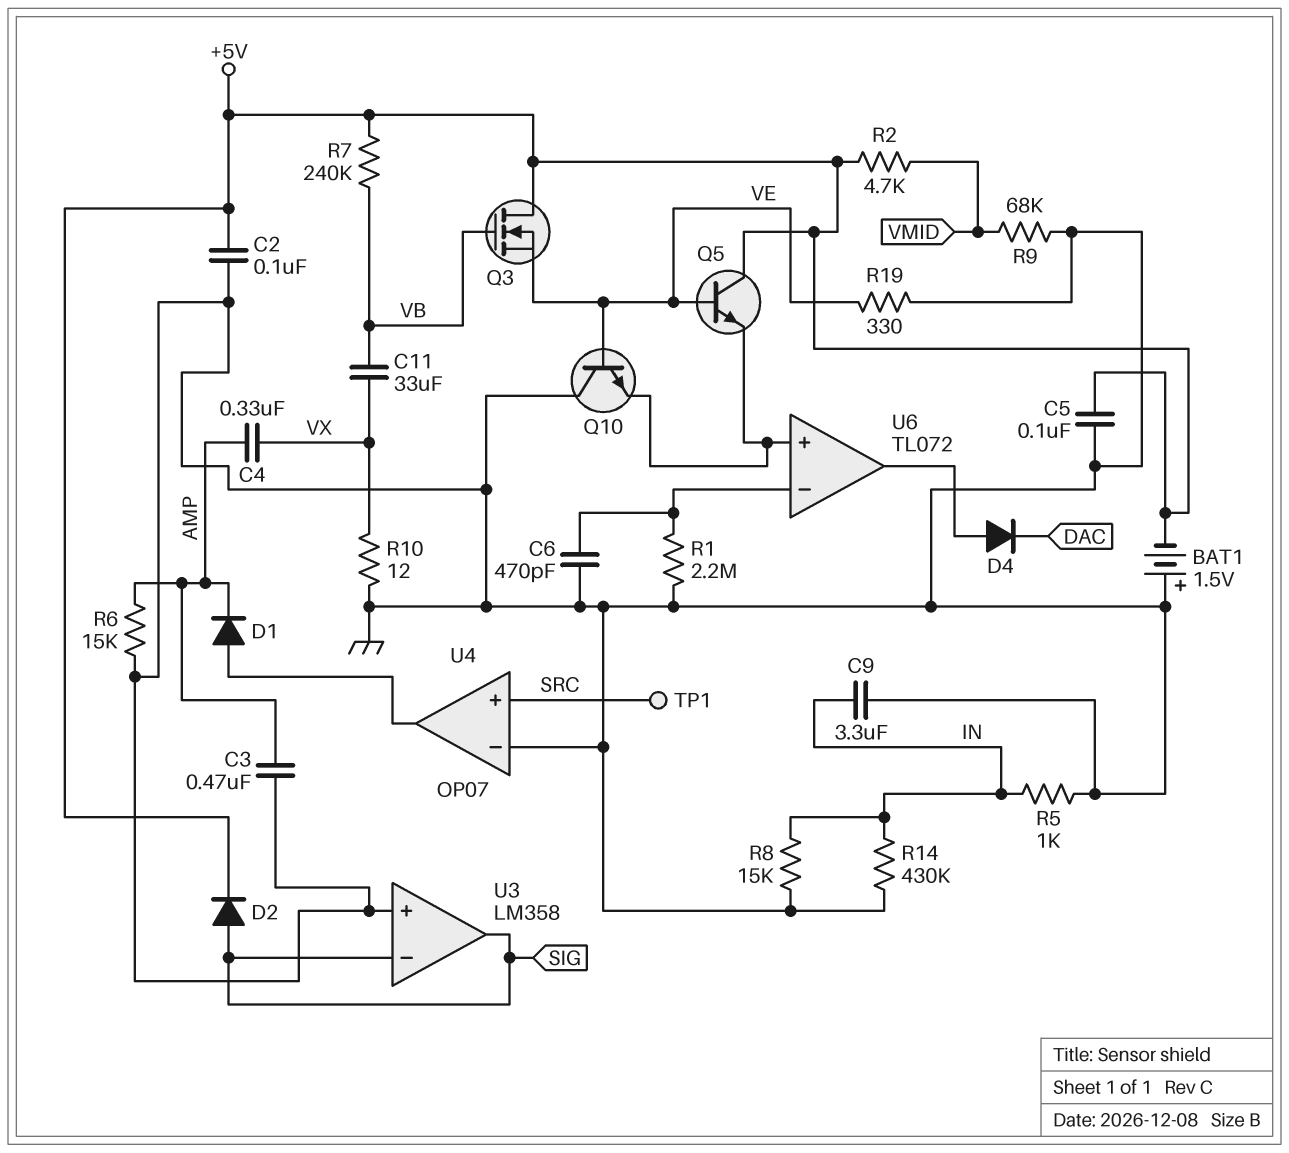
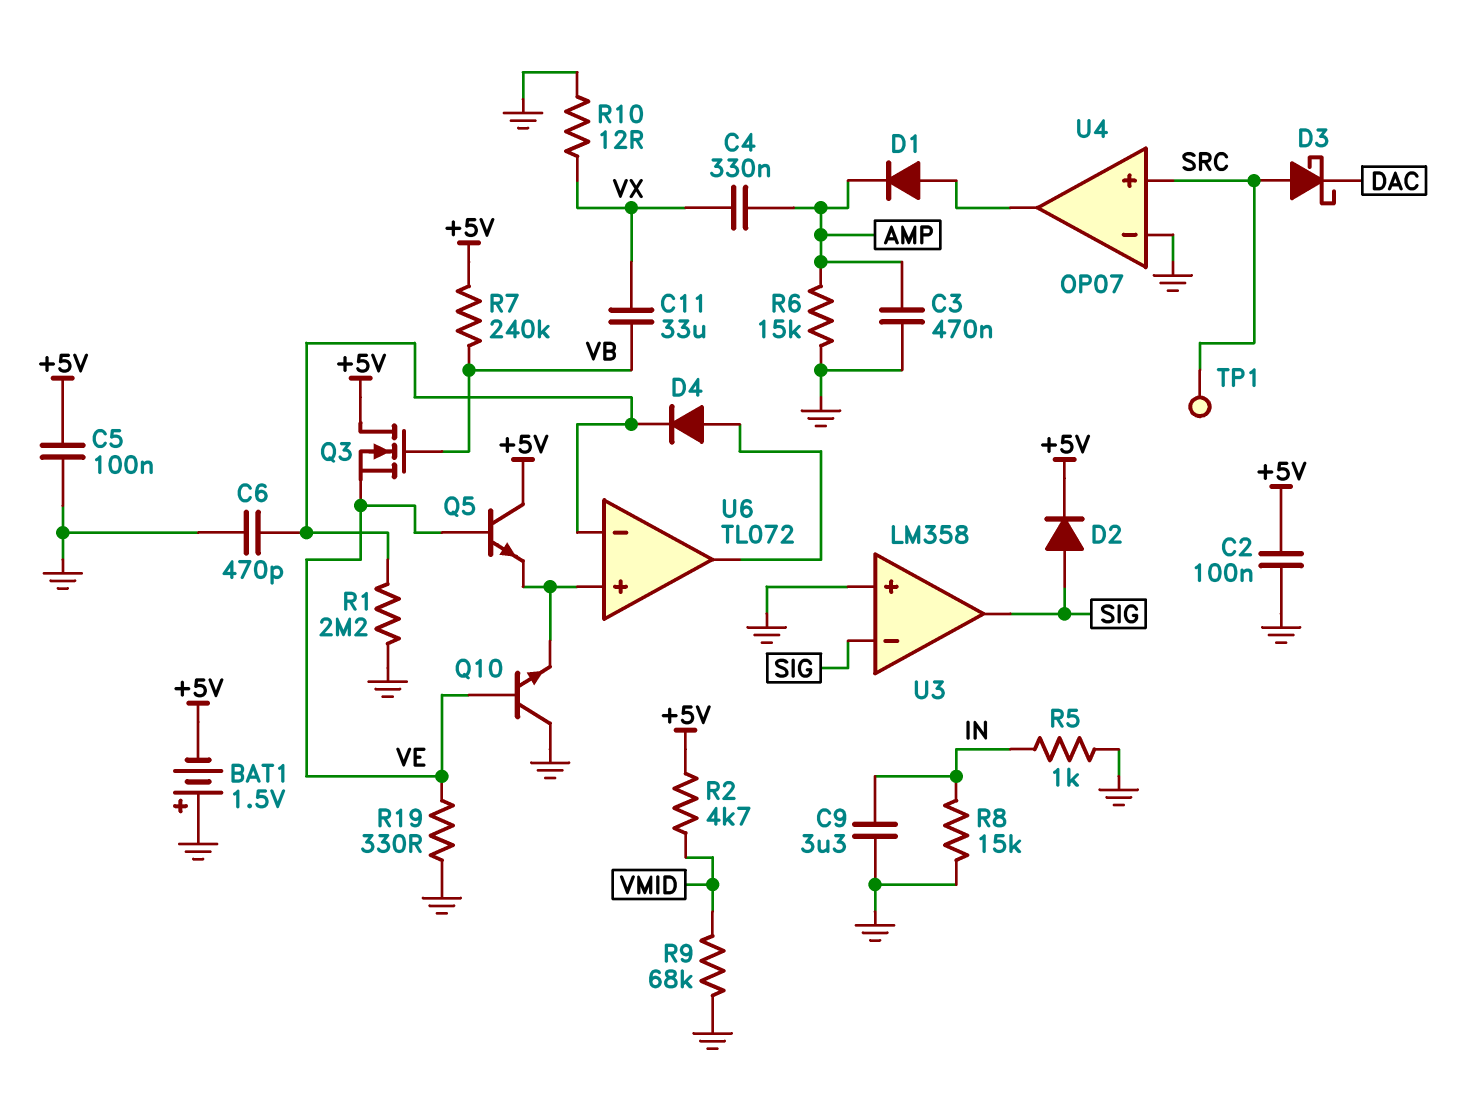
D3: none -> schottky (A SRC, K DAC)
D4: diode (A U6/out, K DAC) -> diode (A U6/out, K U6/in-)
R14: 430k (GND, IN) -> none

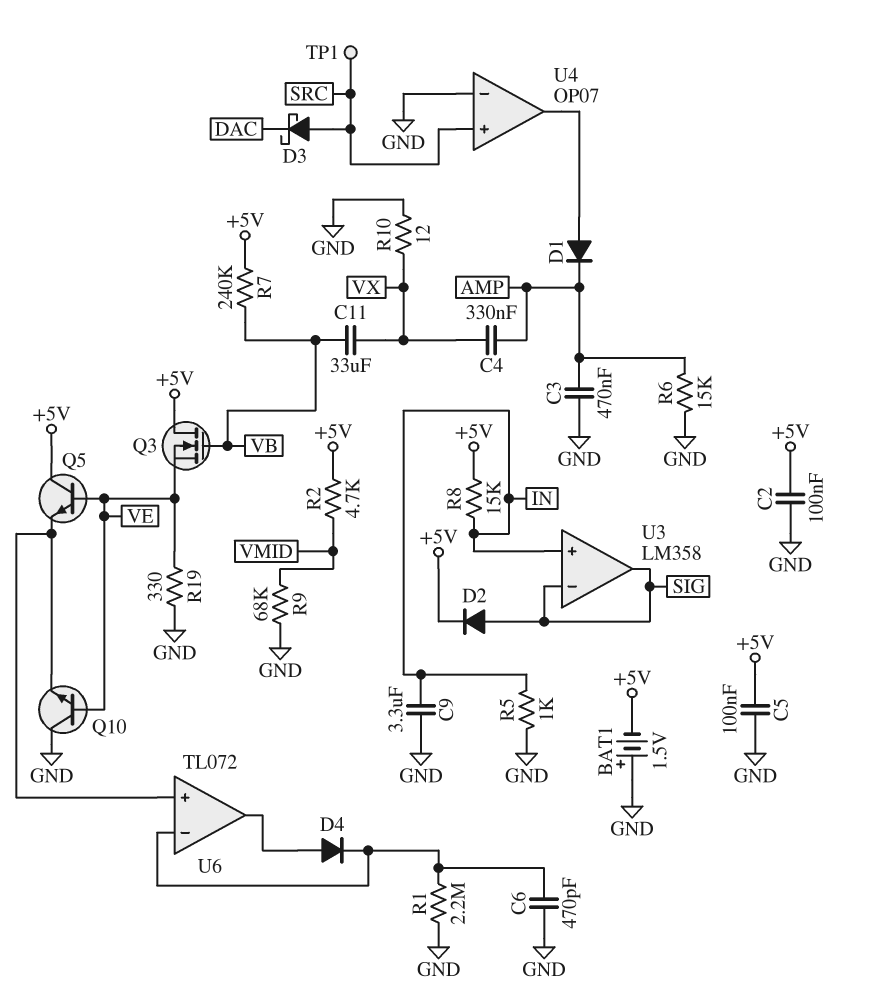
R8: 15k (GND, IN) -> 15k (+5V, IN)
U3 pin in+: GND -> IN

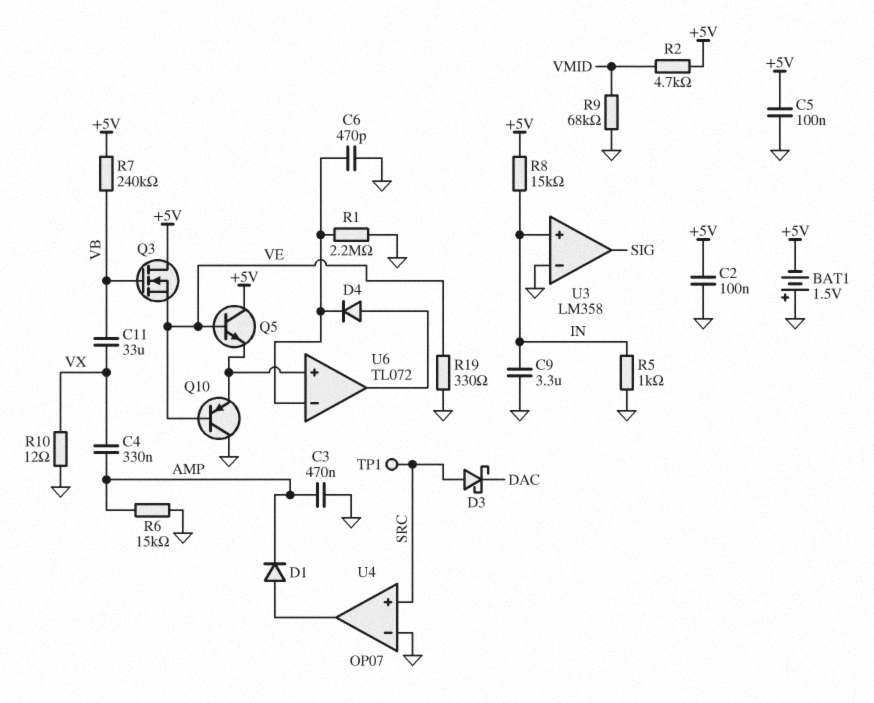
D2: diode (A SIG, K +5V) -> none
Q10: NPN (B VE, C GND, E U6/in+) -> PNP (B VE, C GND, E U6/in+)
U3 pin in-: SIG -> GND

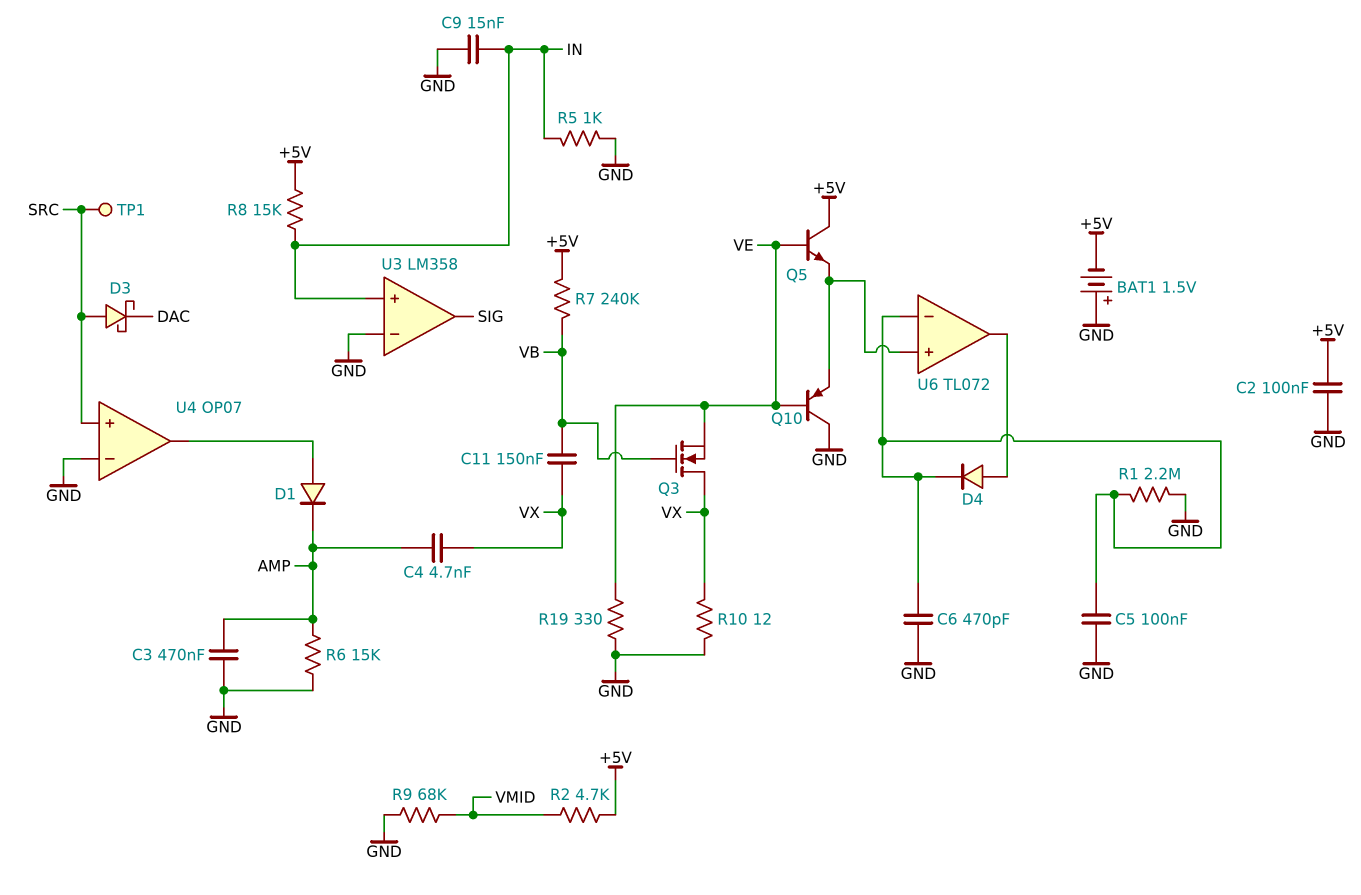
C4: 330nF (AMP, VX) -> 4.7nF (AMP, VX)
C5: 100nF (+5V, GND) -> 100nF (GND, U6/in-)
C9: 3.3uF (GND, IN) -> 15nF (GND, IN)
C11: 33uF (VB, VX) -> 150nF (VB, VX)
Q3: NMOS (G VB, D +5V, S VE) -> NMOS (G VB, D VX, S VE)

